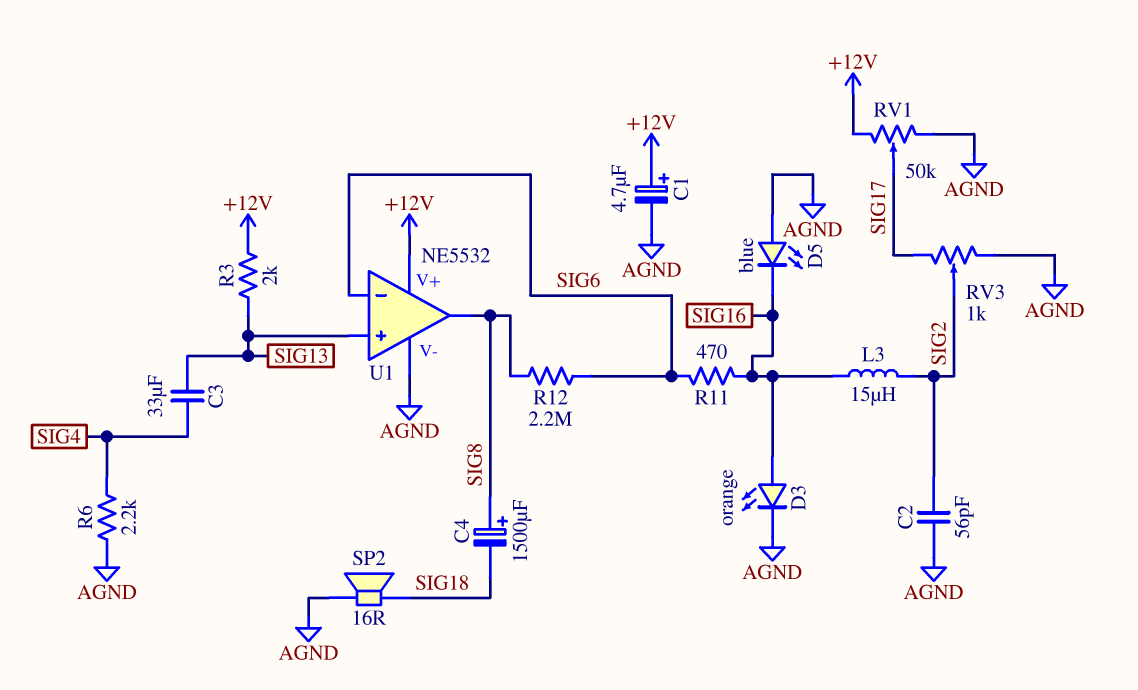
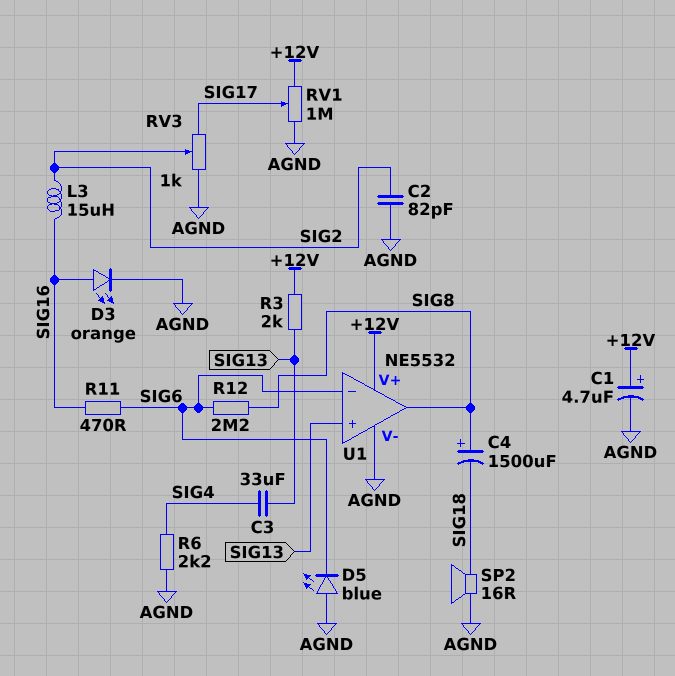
C2: 56pF (AGND, SIG2) -> 82pF (AGND, SIG2)
D5: LED blue (A AGND, K SIG16) -> LED blue (A AGND, K SIG6)
RV1: 50k (+12V, AGND, wiper SIG17) -> 1M (+12V, AGND, wiper SIG17)

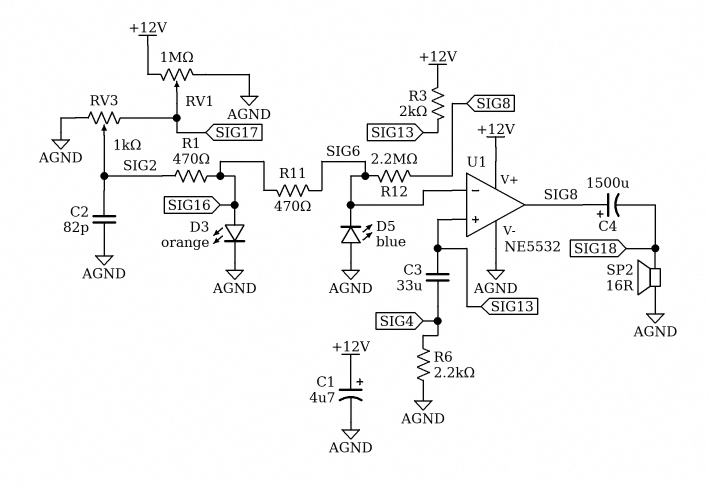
L3: 15uH (SIG2, SIG16) -> none
R1: none -> 470 (SIG2, SIG16)

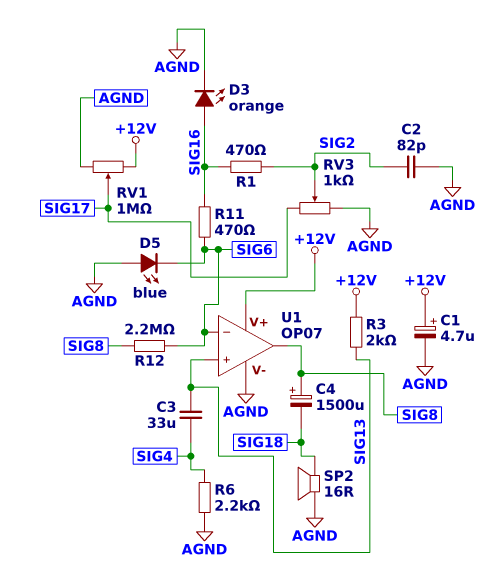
U1: NE5532 -> OP07

